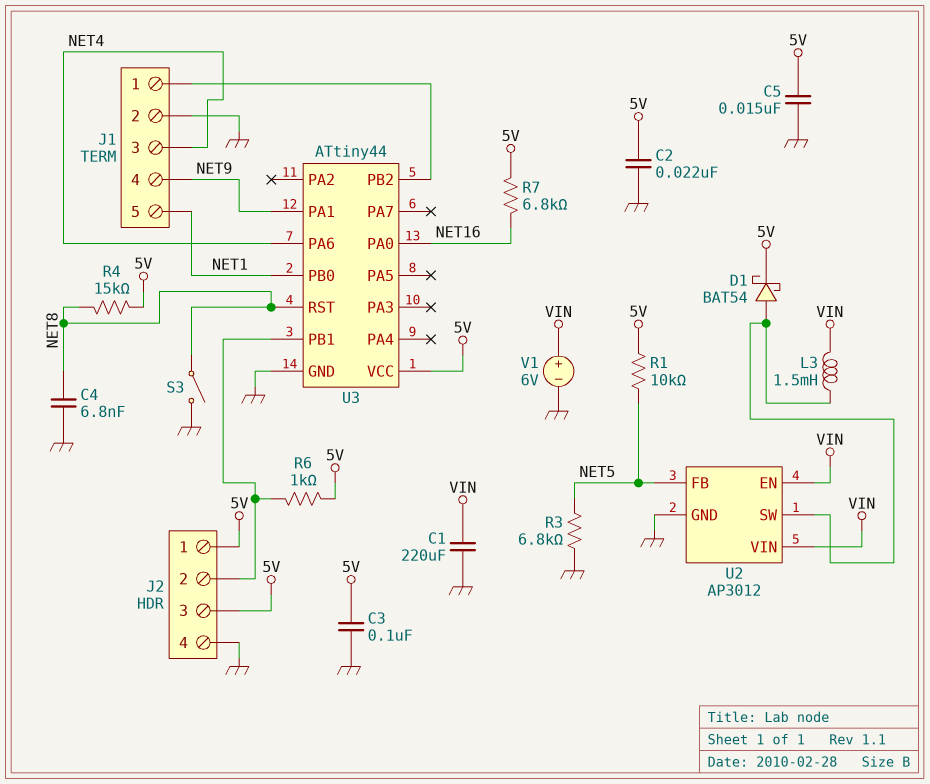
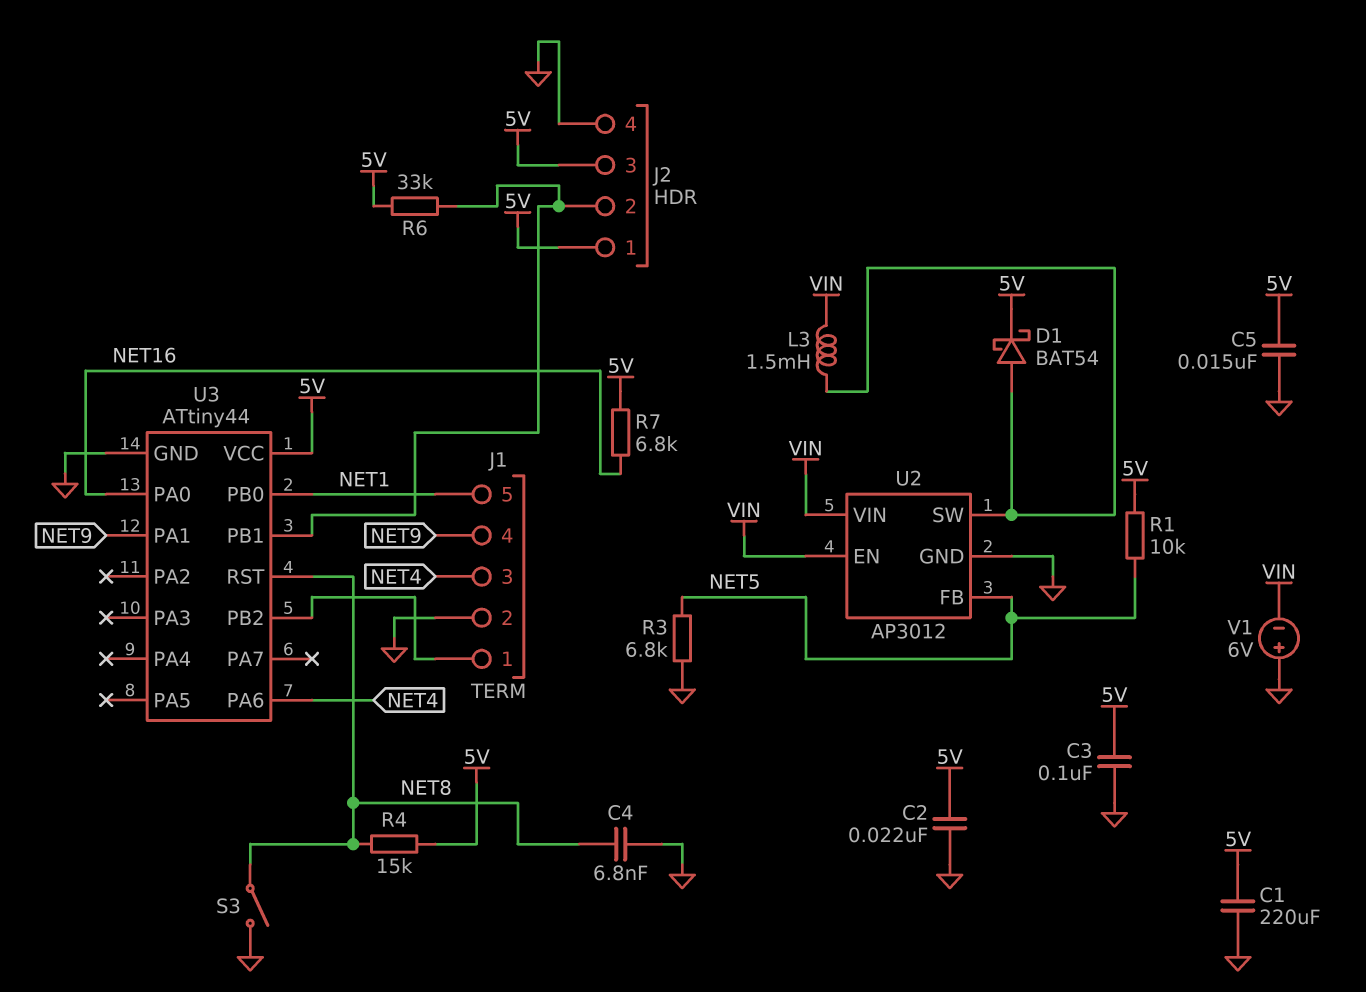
C1: 220uF (GND, VIN) -> 220uF (5V, GND)
R6: 1k (5V, J2/2) -> 33k (5V, J2/2)
V1: 6V (plus VIN, minus GND) -> 6V (plus GND, minus VIN)

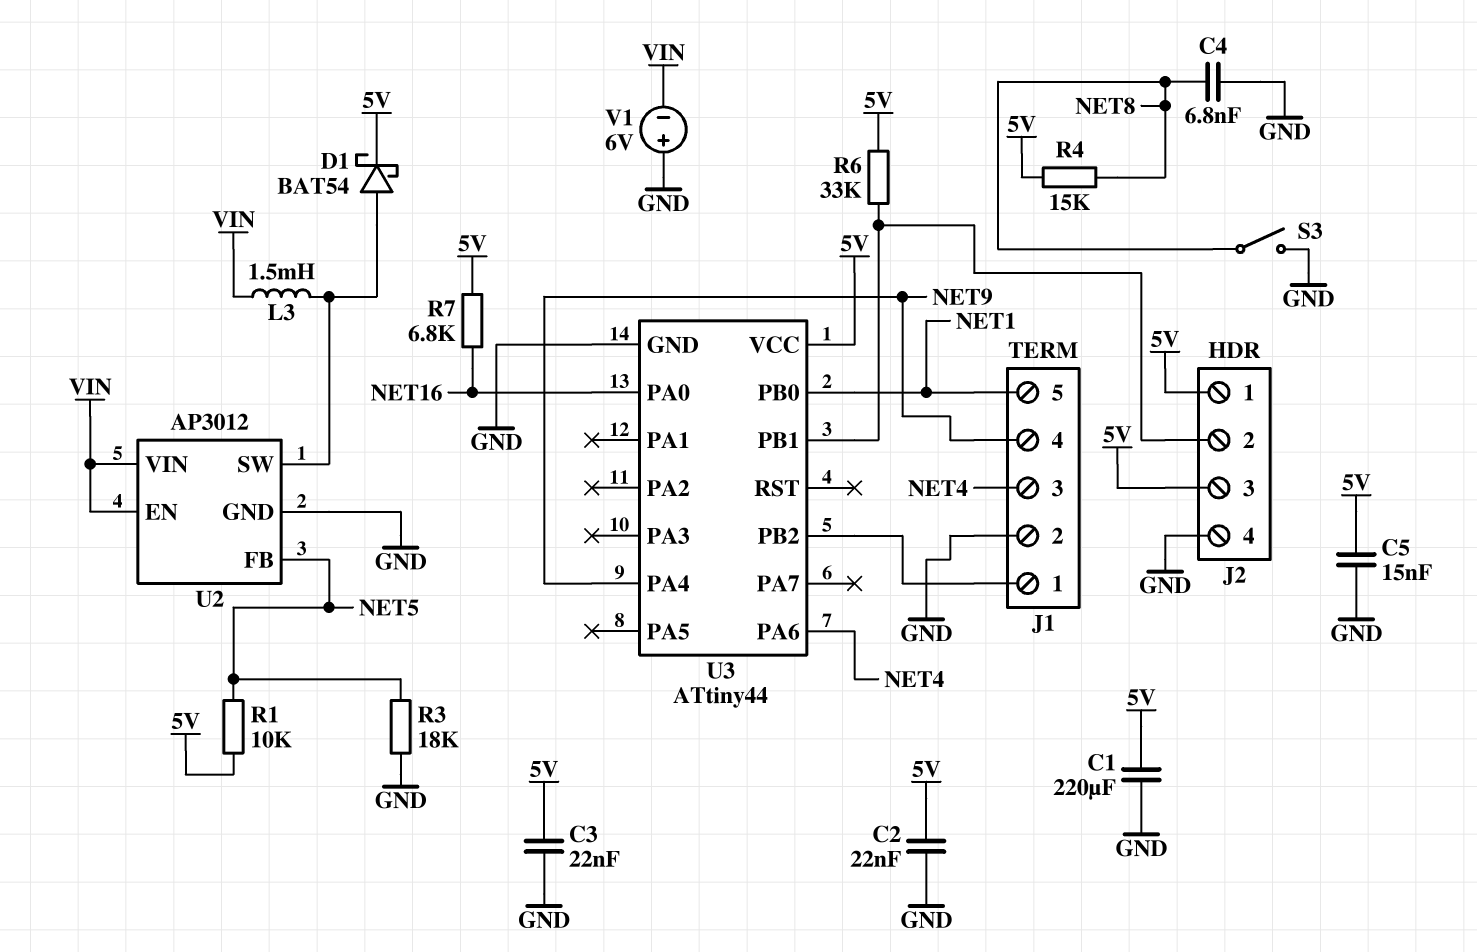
C3: 100nF (5V, GND) -> 22nF (5V, GND)
R3: 6.8k (GND, NET5) -> 18k (GND, NET5)
U3 pin PA1: NET9 -> none
U3 pin PA4: none -> NET9
U3 pin RST: NET8 -> none

